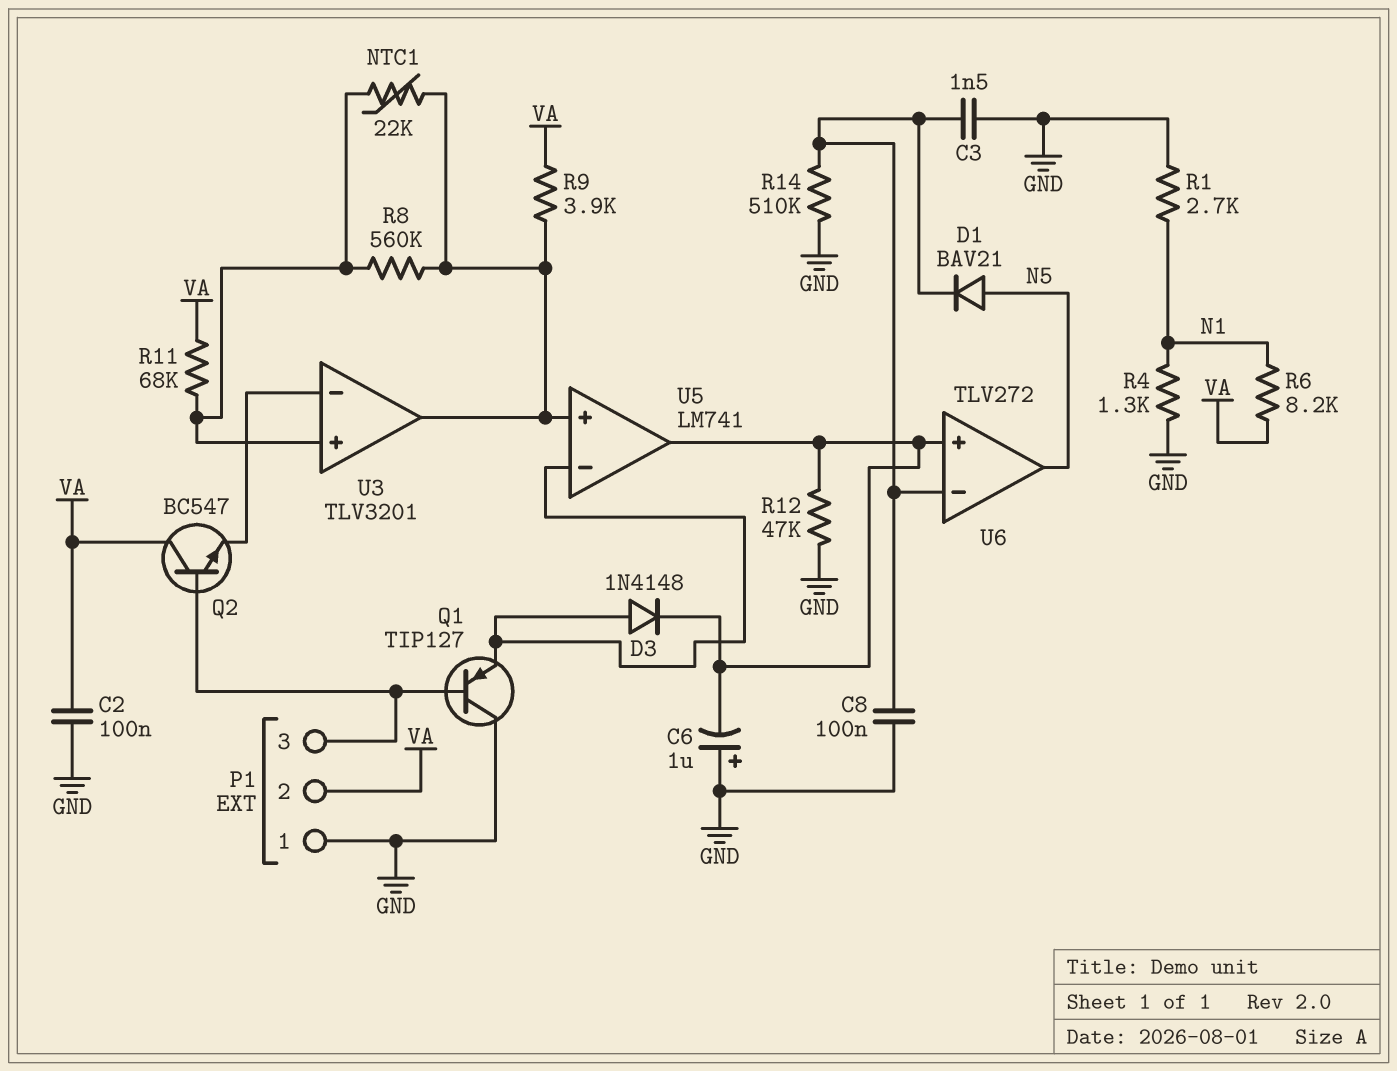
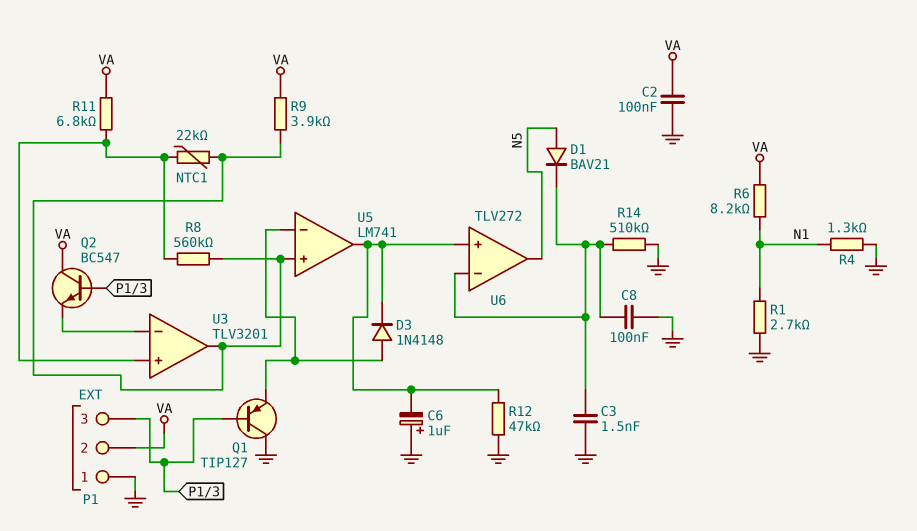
R11: 68k (U3/in+, VA) -> 6.8k (U3/in+, VA)

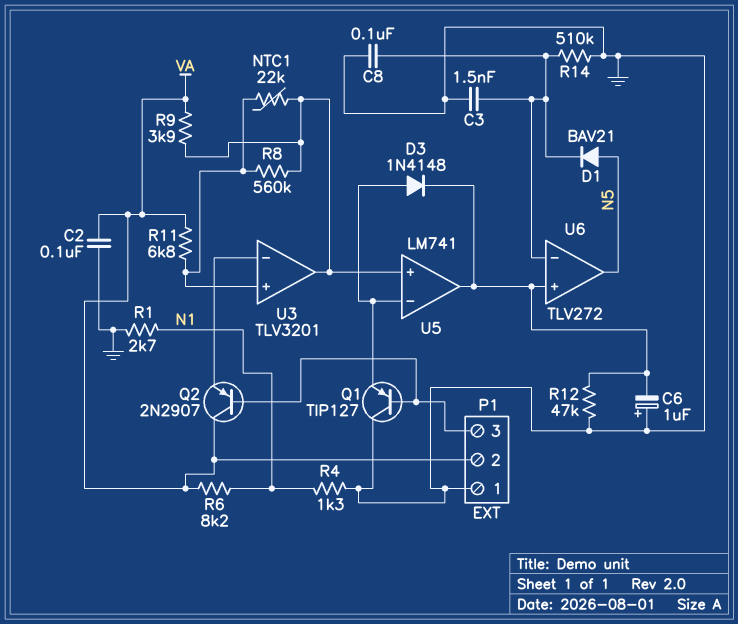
Q2: NPN BC547 (B P1/3, C VA, E U3/in-) -> PNP 2N2907 (B P1/3, C VA, E U3/in-)

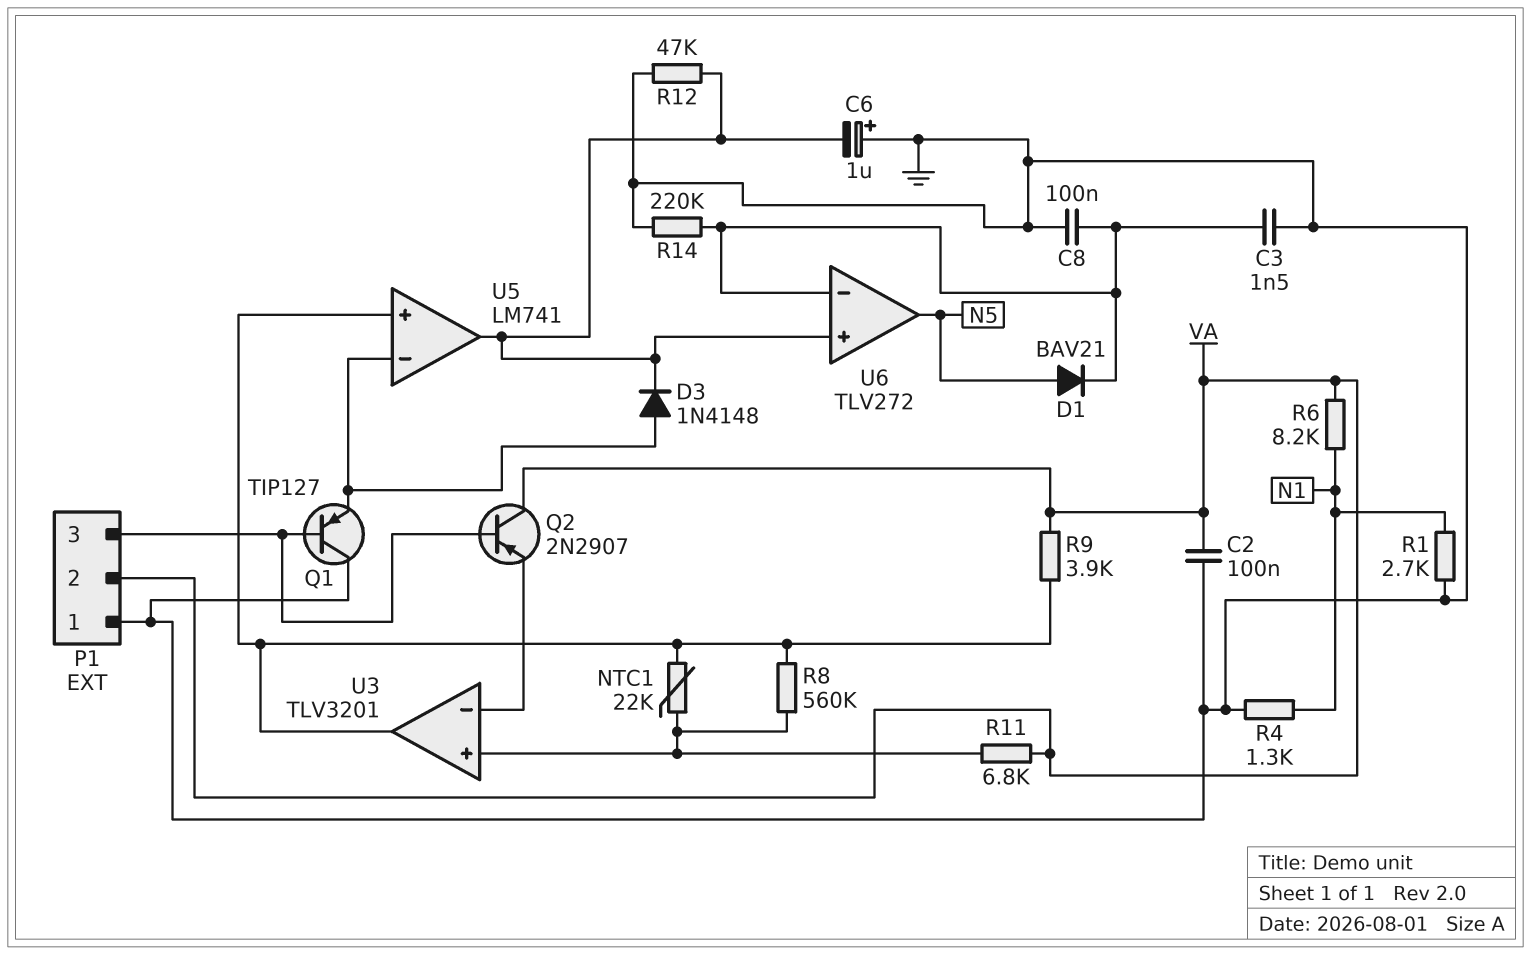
R14: 510k (GND, U6/in-) -> 220k (GND, U6/in-)

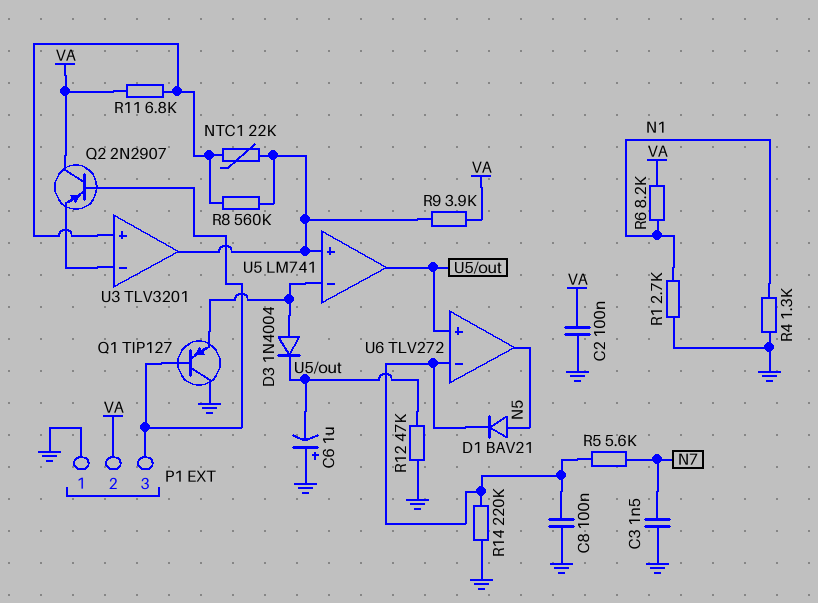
C3: 1.5nF (GND, U6/in-) -> 1.5nF (GND, N7)
D3: diode 1N4148 (A U5/in-, K U5/out) -> diode 1N4004 (A U5/in-, K U5/out)
R5: none -> 5.6k (N7, U6/in-)

